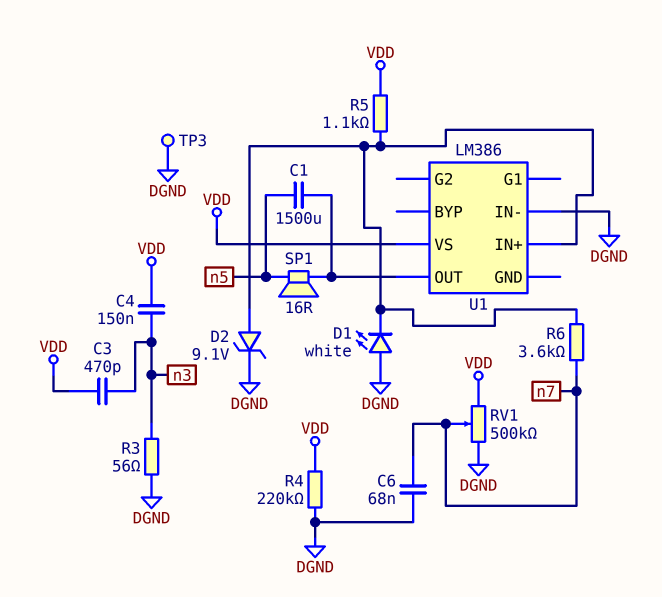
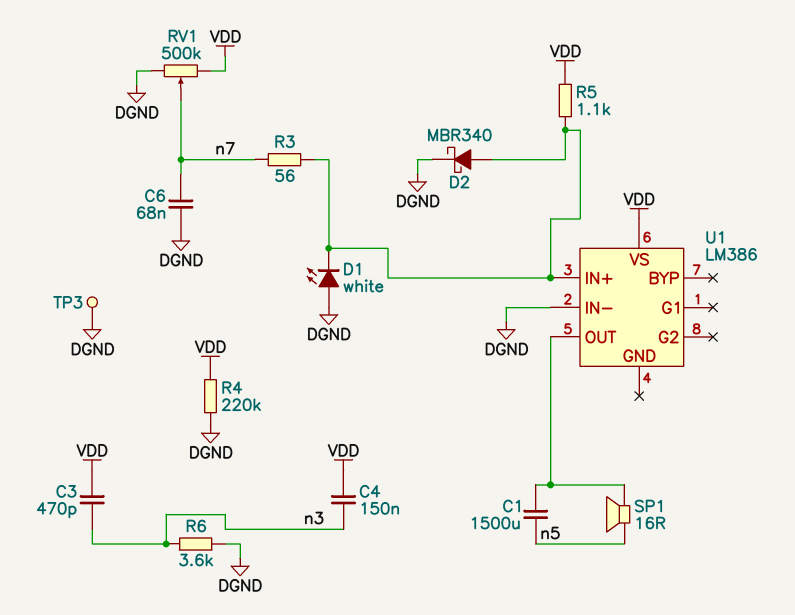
D2: zener 9.1V (A U1/IN+, K DGND) -> schottky MBR340 (A U1/IN+, K DGND)
R3: 56 (DGND, n3) -> 56 (U1/IN+, n7)
R6: 3.6k (U1/IN+, n7) -> 3.6k (DGND, n3)

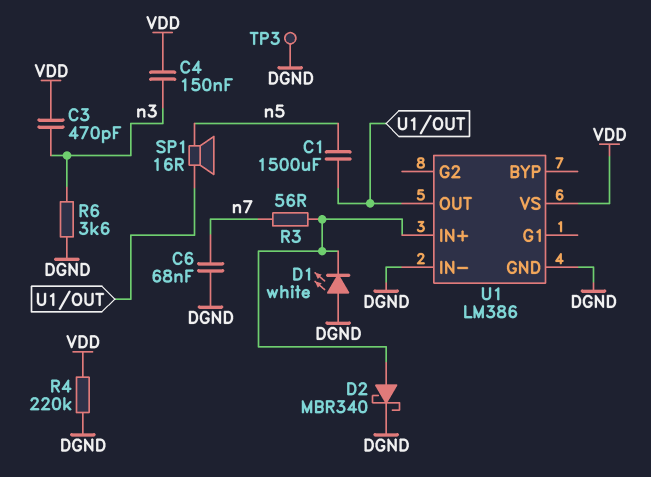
R5: 1.1k (U1/IN+, VDD) -> none
RV1: 500k (DGND, VDD, wiper n7) -> none
U1 pin GND: none -> DGND

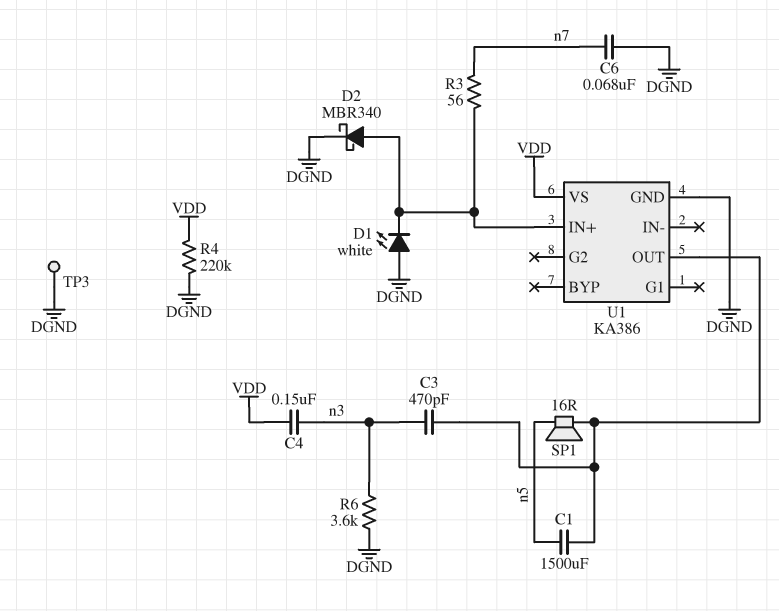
C3: 470pF (VDD, n3) -> 470pF (U1/OUT, n3)
U1: LM386 -> KA386
U1 pin IN-: DGND -> none

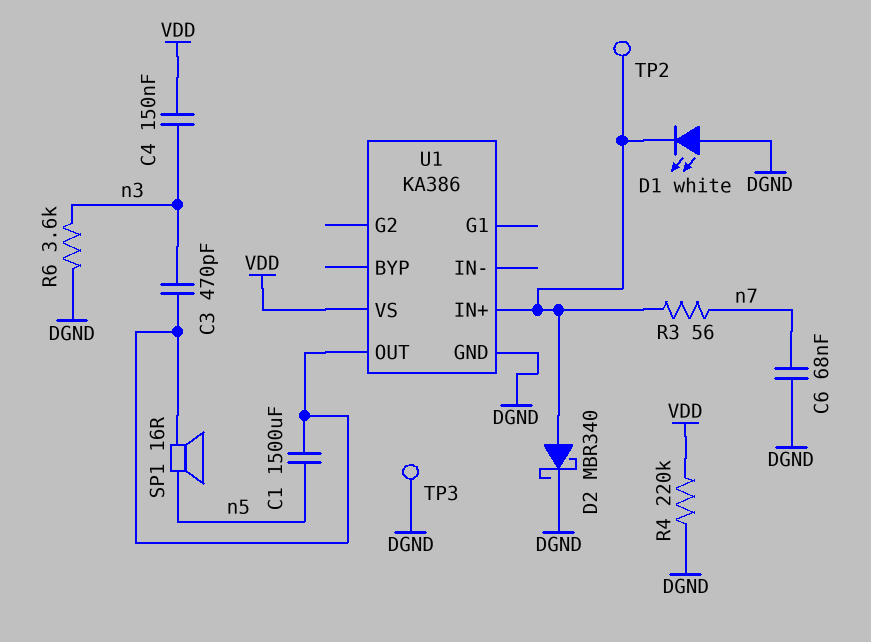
TP2: none -> test point (U1/IN+)

